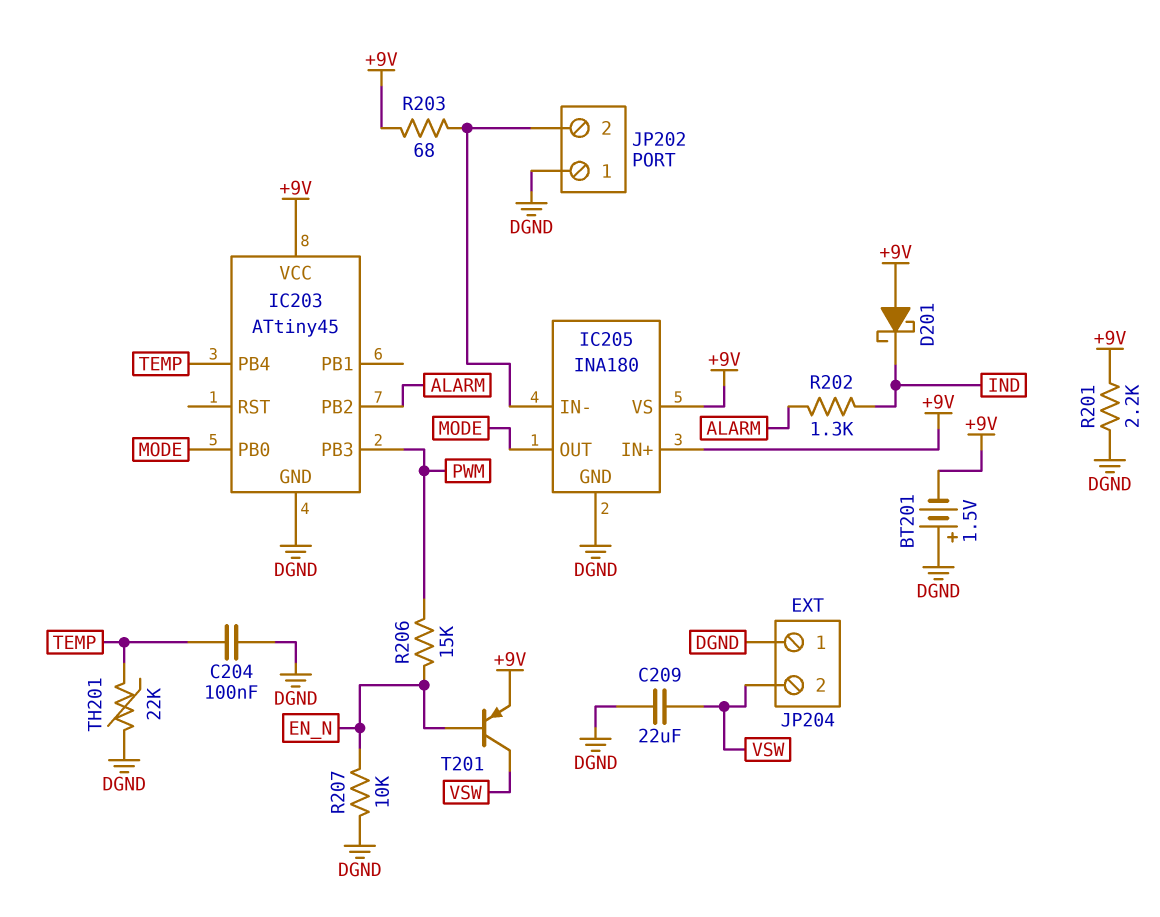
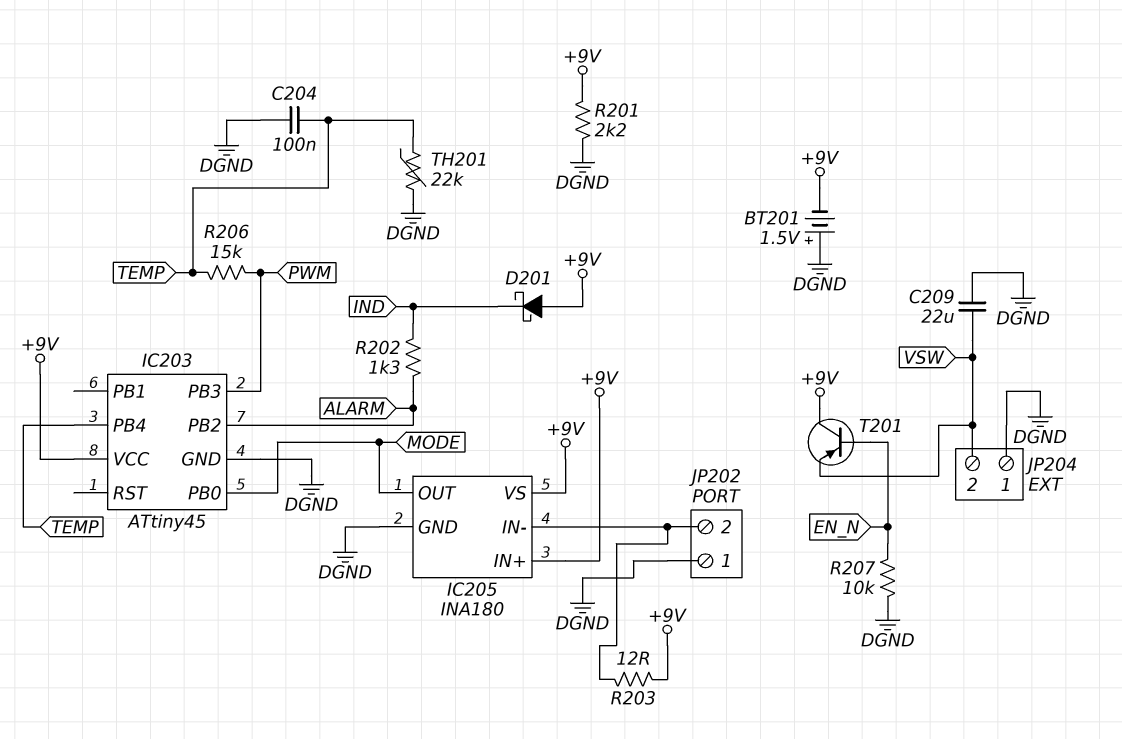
R203: 68 (+9V, IC205/IN-) -> 12 (+9V, IC205/IN-)
R206: 15k (EN_N, PWM) -> 15k (PWM, TEMP)
T201: PNP (B EN_N, C VSW, E +9V) -> PNP (B EN_N, C +9V, E VSW)

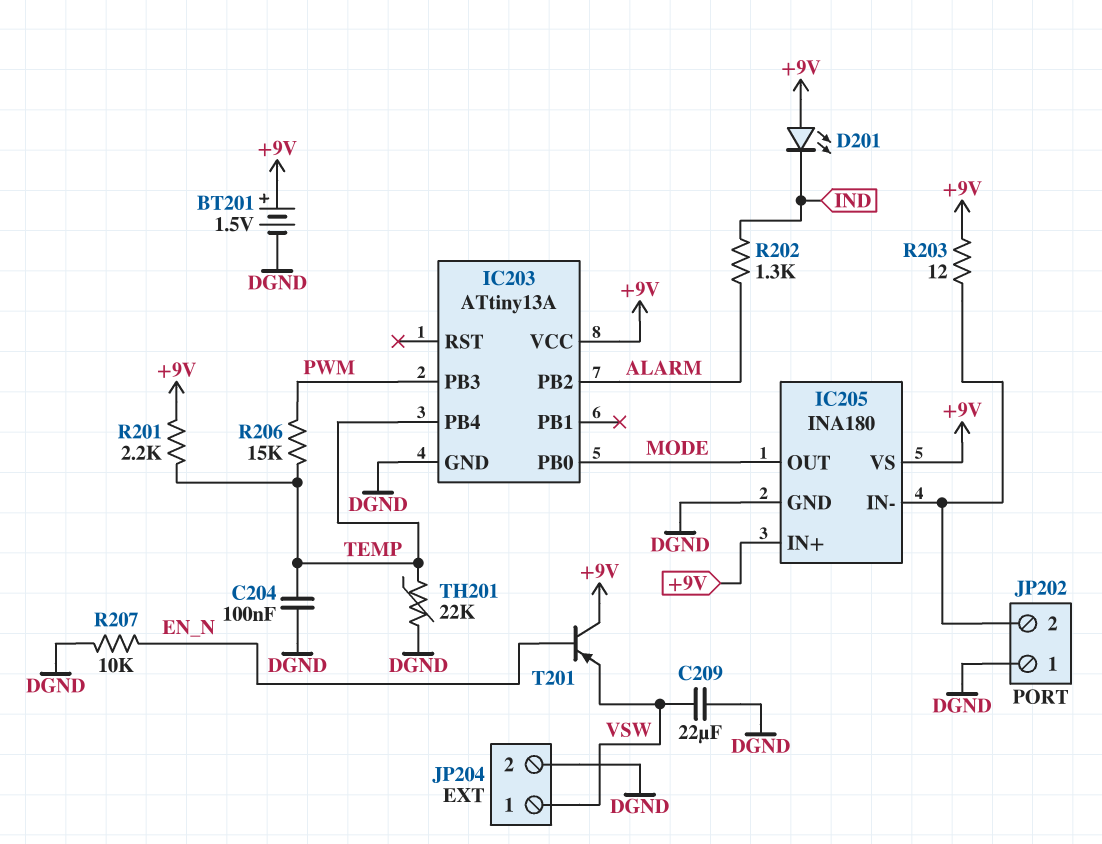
BT201: 1.5V (plus DGND, minus +9V) -> 1.5V (plus +9V, minus DGND)
D201: schottky (A +9V, K IND) -> LED (A +9V, K IND)
IC203: ATtiny45 -> ATtiny13A
JP204 pin 1: DGND -> VSW
JP204 pin 2: VSW -> DGND
R201: 2.2k (+9V, DGND) -> 2.2k (+9V, TEMP)

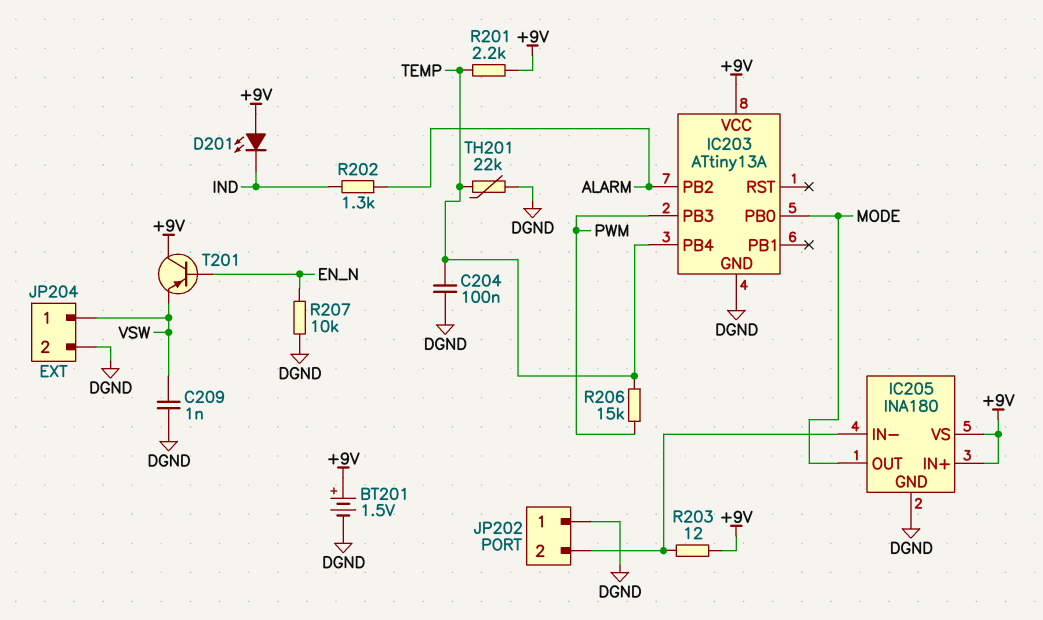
C209: 22uF (DGND, VSW) -> 1nF (DGND, VSW)

